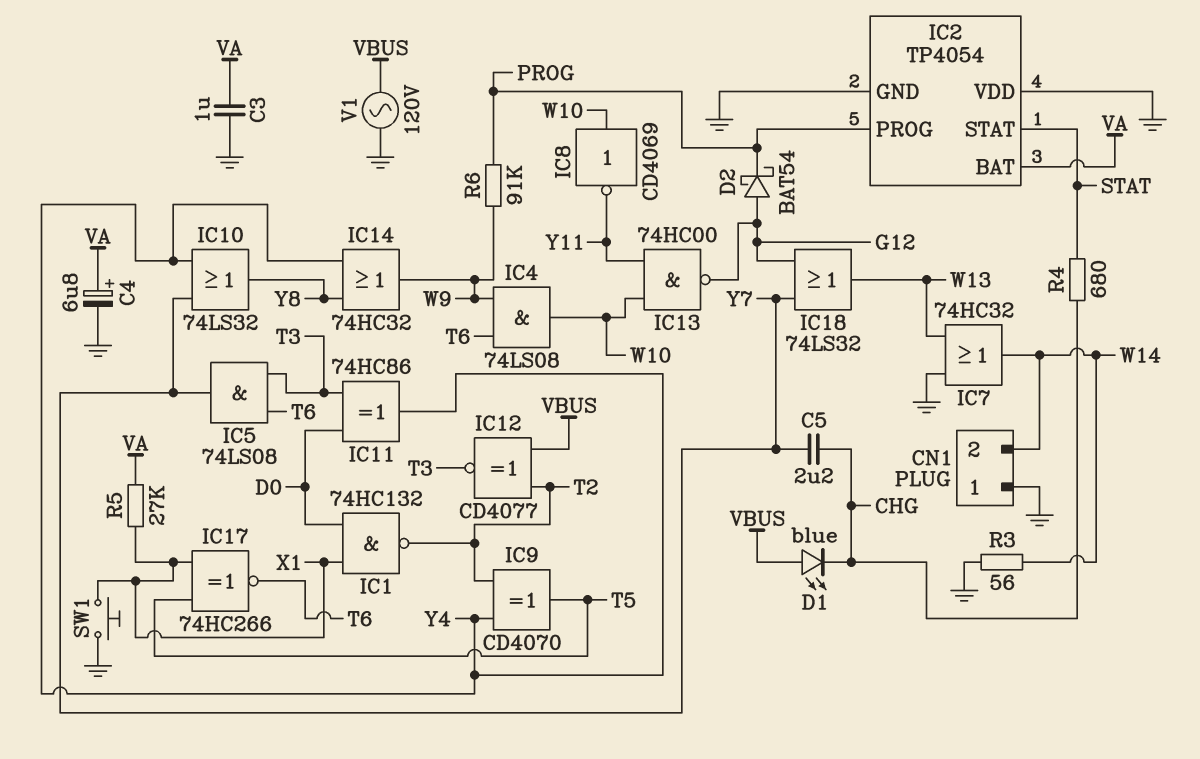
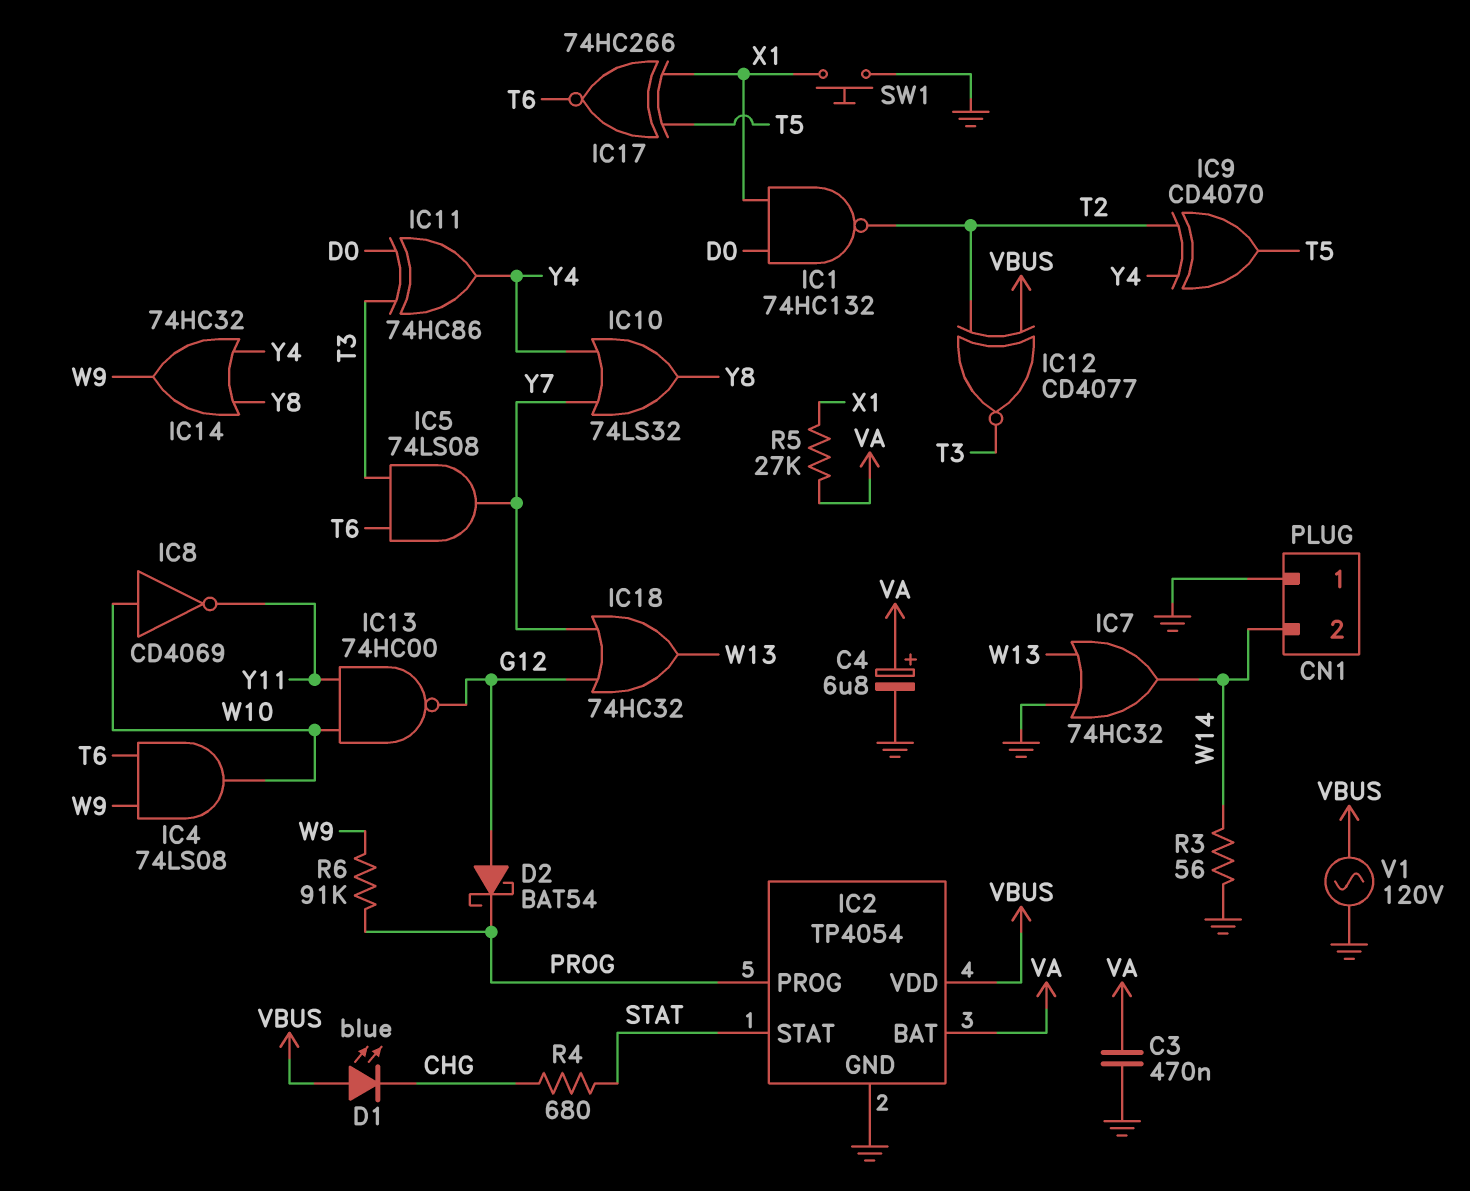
C3: 1uF (GND, VA) -> 470nF (GND, VA)
C5: 2.2uF (CHG, Y7) -> none
IC2 pin VDD: GND -> VBUS
IC18: OR 74LS32 (in G12, in Y7, out W13) -> OR 74HC32 (in G12, in Y7, out W13)

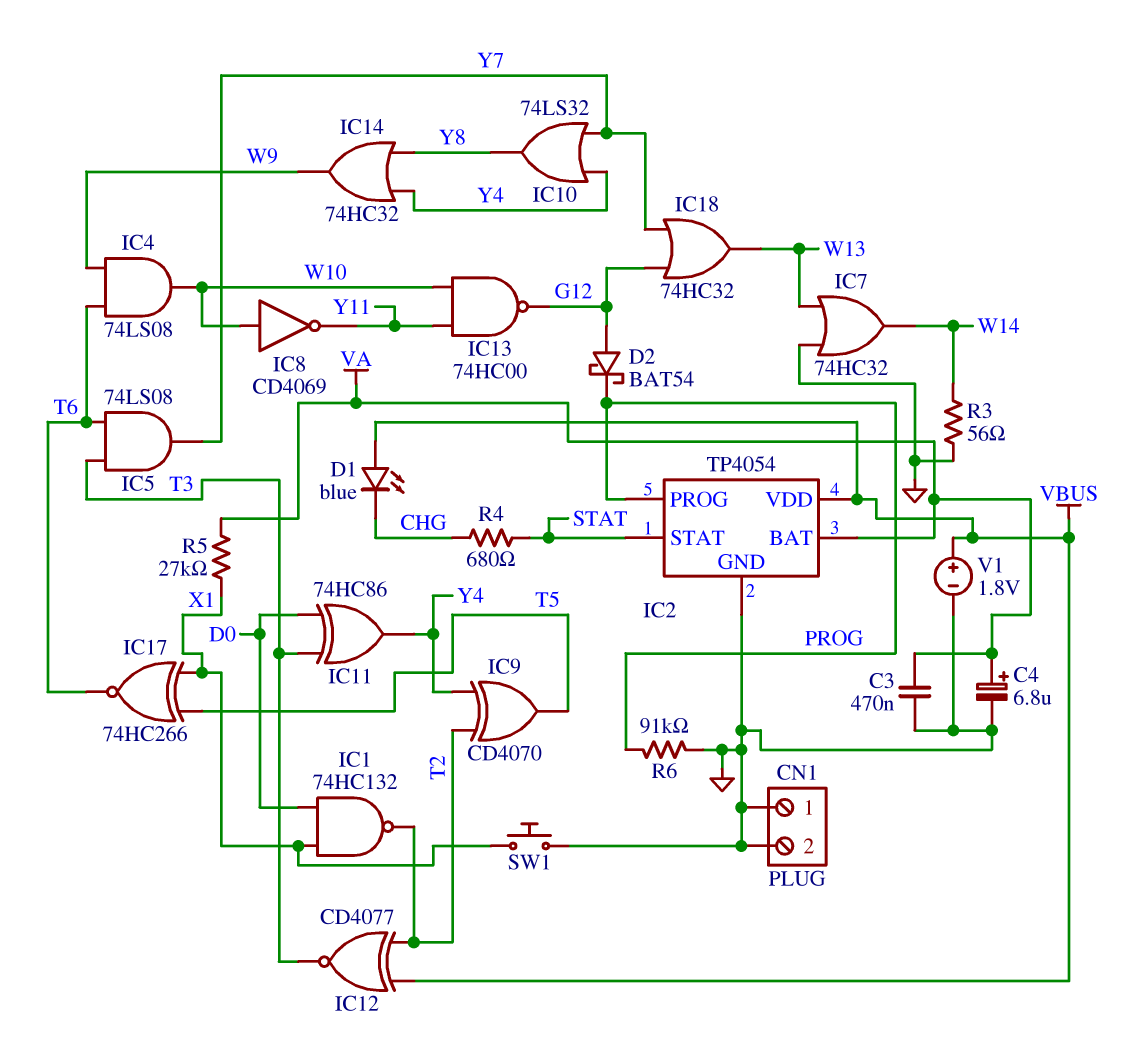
CN1 pin 2: W14 -> GND
R6: 91k (PROG, W9) -> 91k (GND, PROG)
V1: AC 120V (GND, VBUS) -> 1.8V (plus VBUS, minus GND)

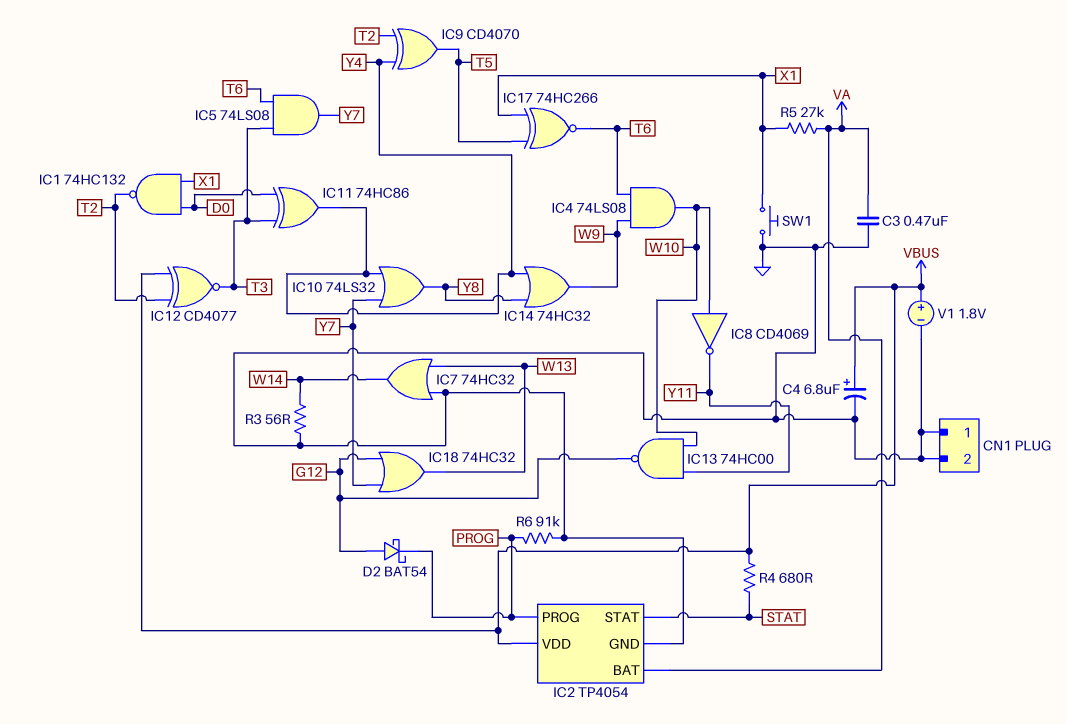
C4: 6.8uF (plus VA, minus GND) -> 6.8uF (plus VBUS, minus GND)
D1: LED blue (A VBUS, K CHG) -> none
R4: 680 (CHG, STAT) -> 680 (STAT, VBUS)

